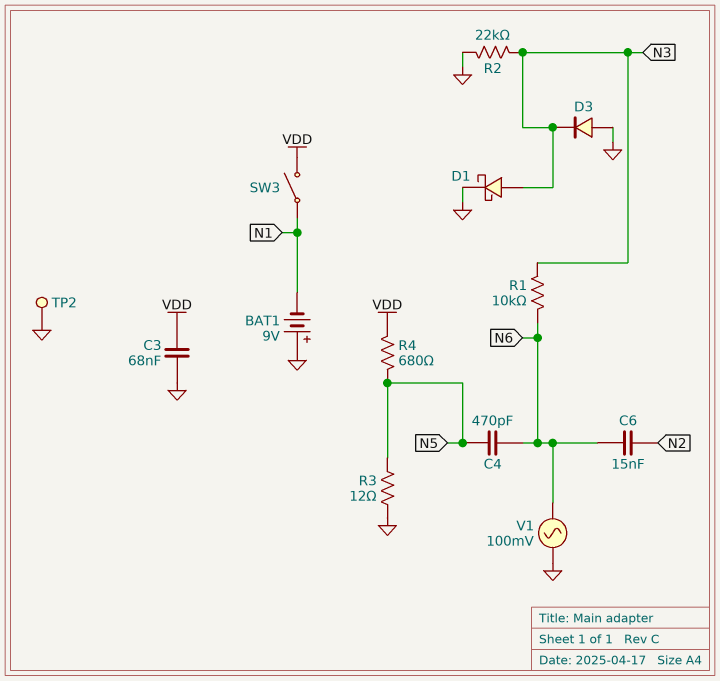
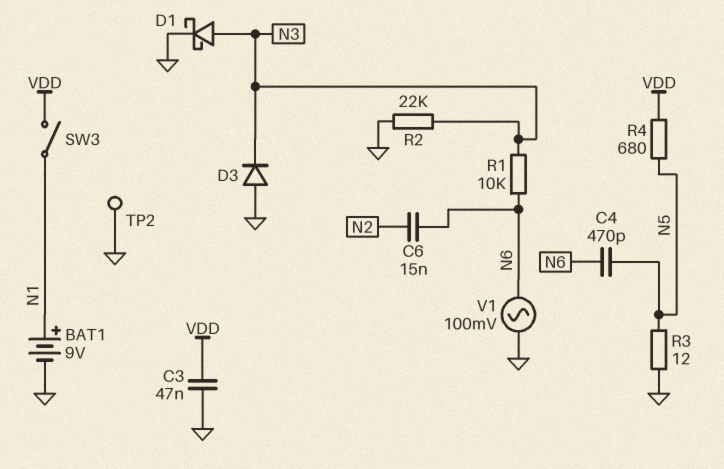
BAT1: 9V (plus GND, minus N1) -> 9V (plus N1, minus GND)
C3: 68nF (GND, VDD) -> 47nF (GND, VDD)

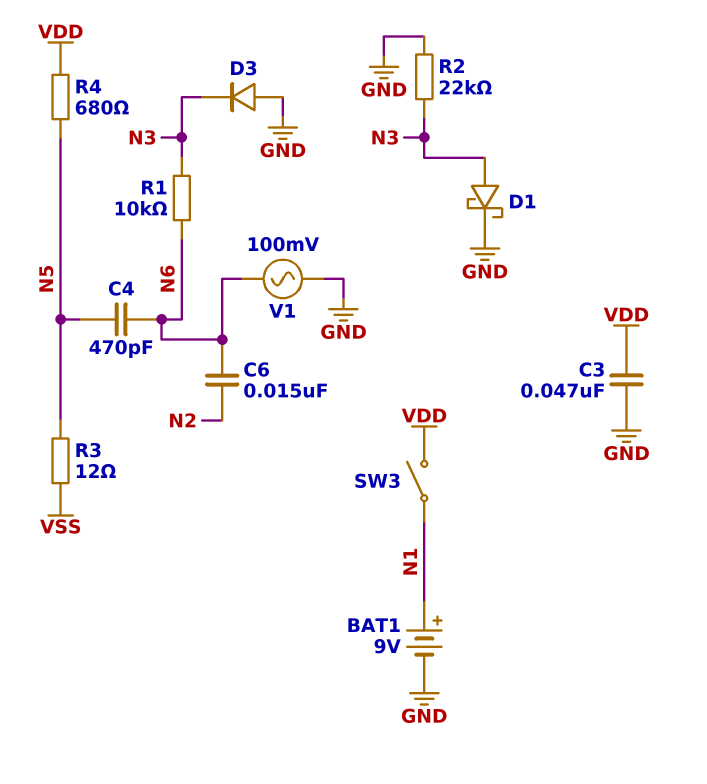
R3: 12 (GND, N5) -> 12 (N5, VSS)
TP2: test point (GND) -> none

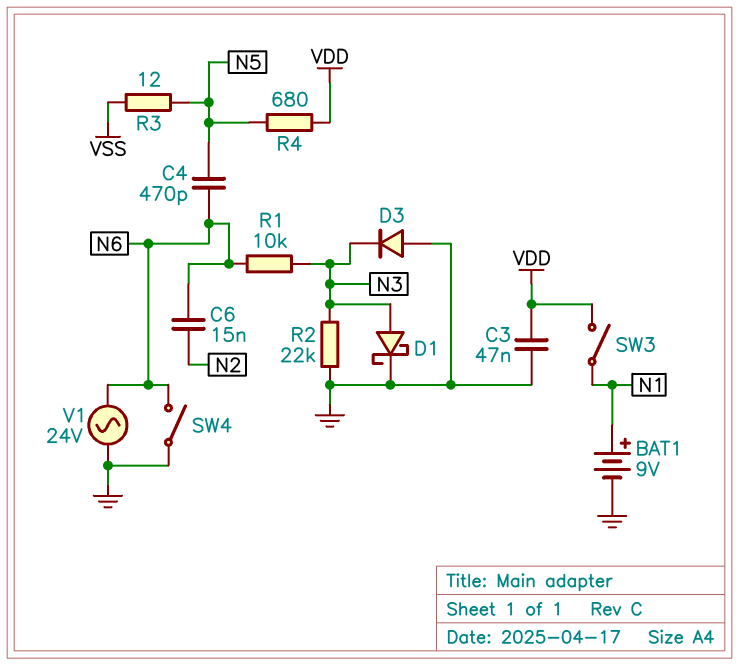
SW4: none -> switch (GND, N6)
V1: AC 100mV (GND, N6) -> AC 24V (GND, N6)

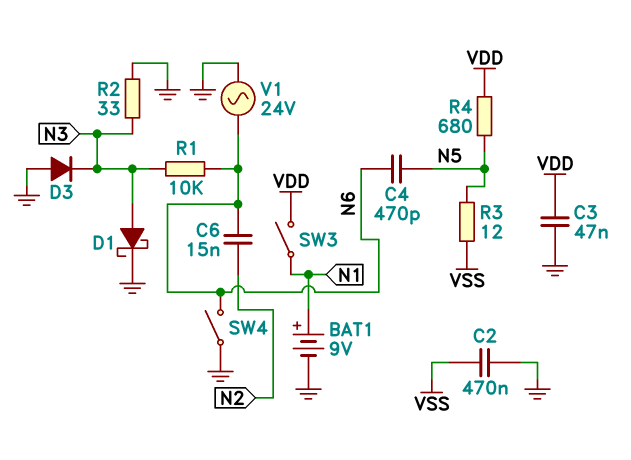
C2: none -> 470nF (GND, VSS)
R2: 22k (GND, N3) -> 33 (GND, N3)

